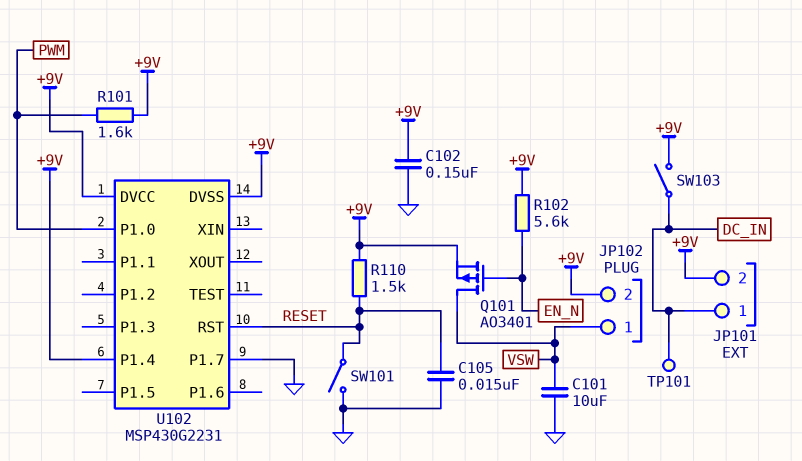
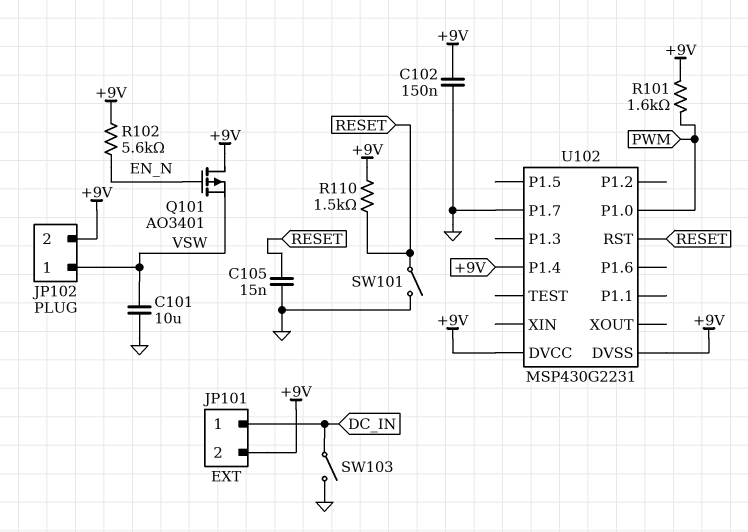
Q101: PMOS AO3401 (G EN_N, D VSW, S +9V) -> PMOS AO3401 (G EN_N, D +9V, S VSW)
SW103: switch (+9V, DC_IN) -> switch (DC_IN, GND)
TP101: test point (DC_IN) -> none

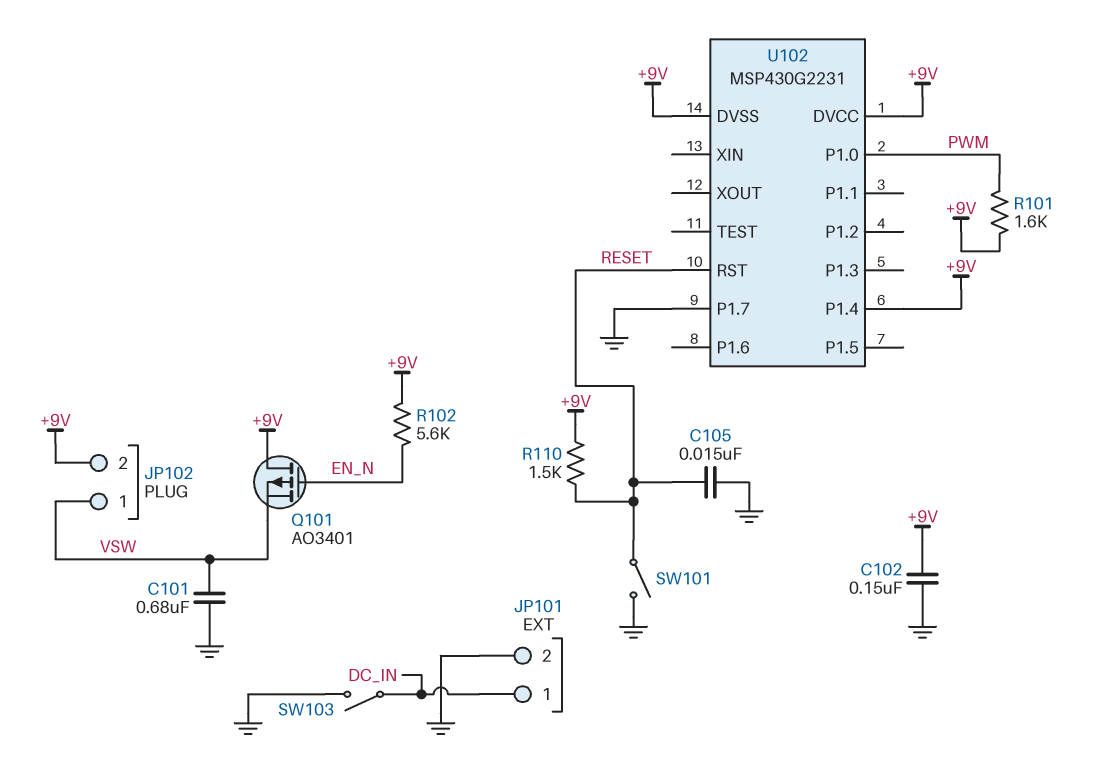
C101: 10uF (GND, VSW) -> 680nF (GND, VSW)
JP101 pin 2: +9V -> GND

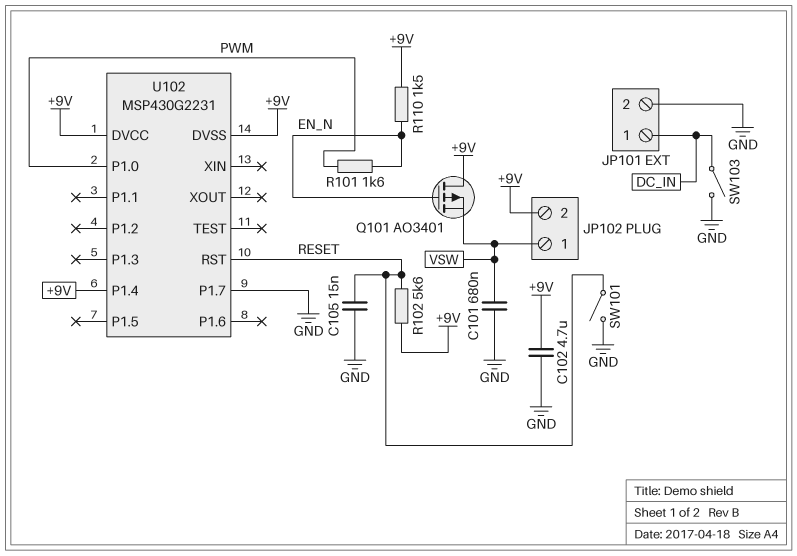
C102: 150nF (+9V, GND) -> 4.7uF (+9V, GND)
R101: 1.6k (+9V, PWM) -> 1.6k (EN_N, PWM)
R102: 5.6k (+9V, EN_N) -> 5.6k (+9V, RESET)
R110: 1.5k (+9V, RESET) -> 1.5k (+9V, EN_N)

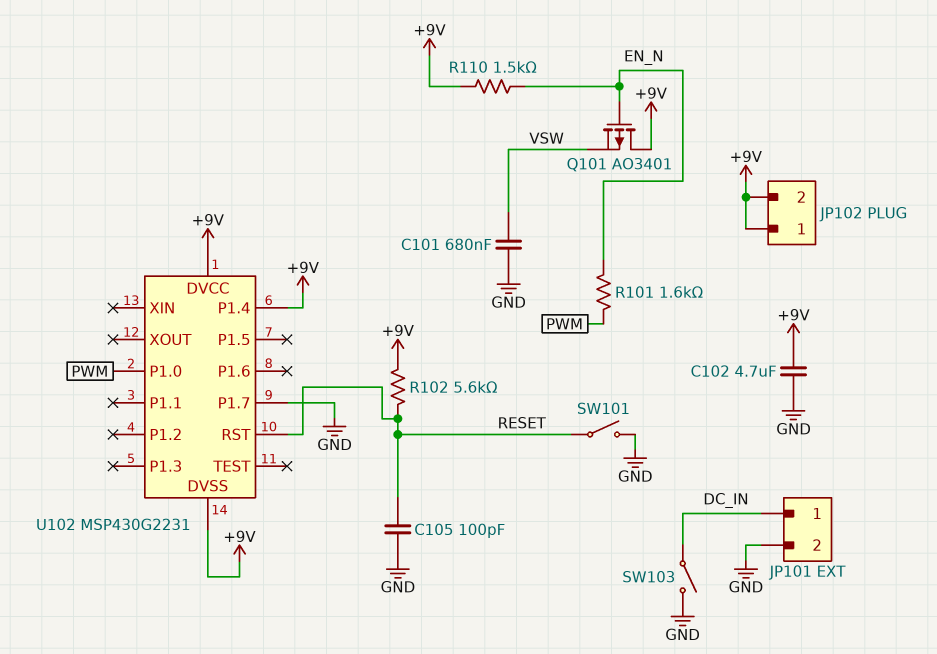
C105: 15nF (GND, RESET) -> 100pF (GND, RESET)
JP102 pin 1: VSW -> +9V

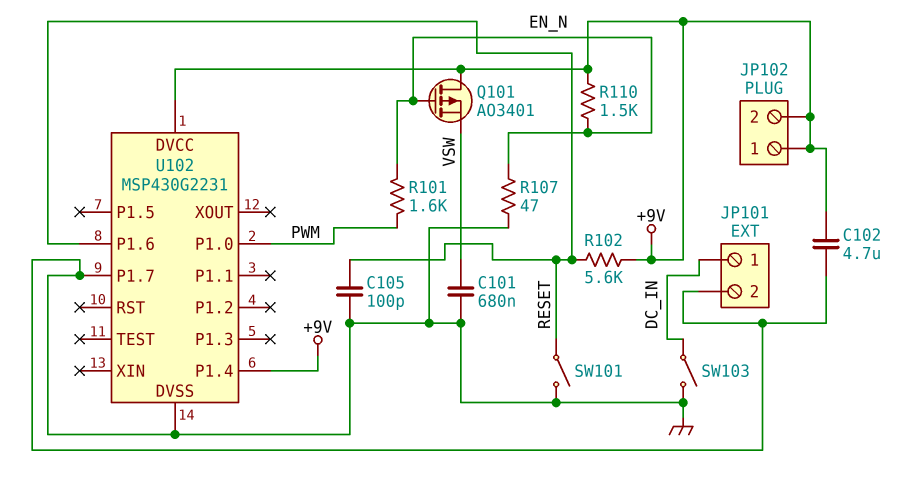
R107: none -> 47 (EN_N, GND)
U102 pin DVSS: +9V -> GND
U102 pin P1.6: none -> RESET
U102 pin RST: RESET -> none

